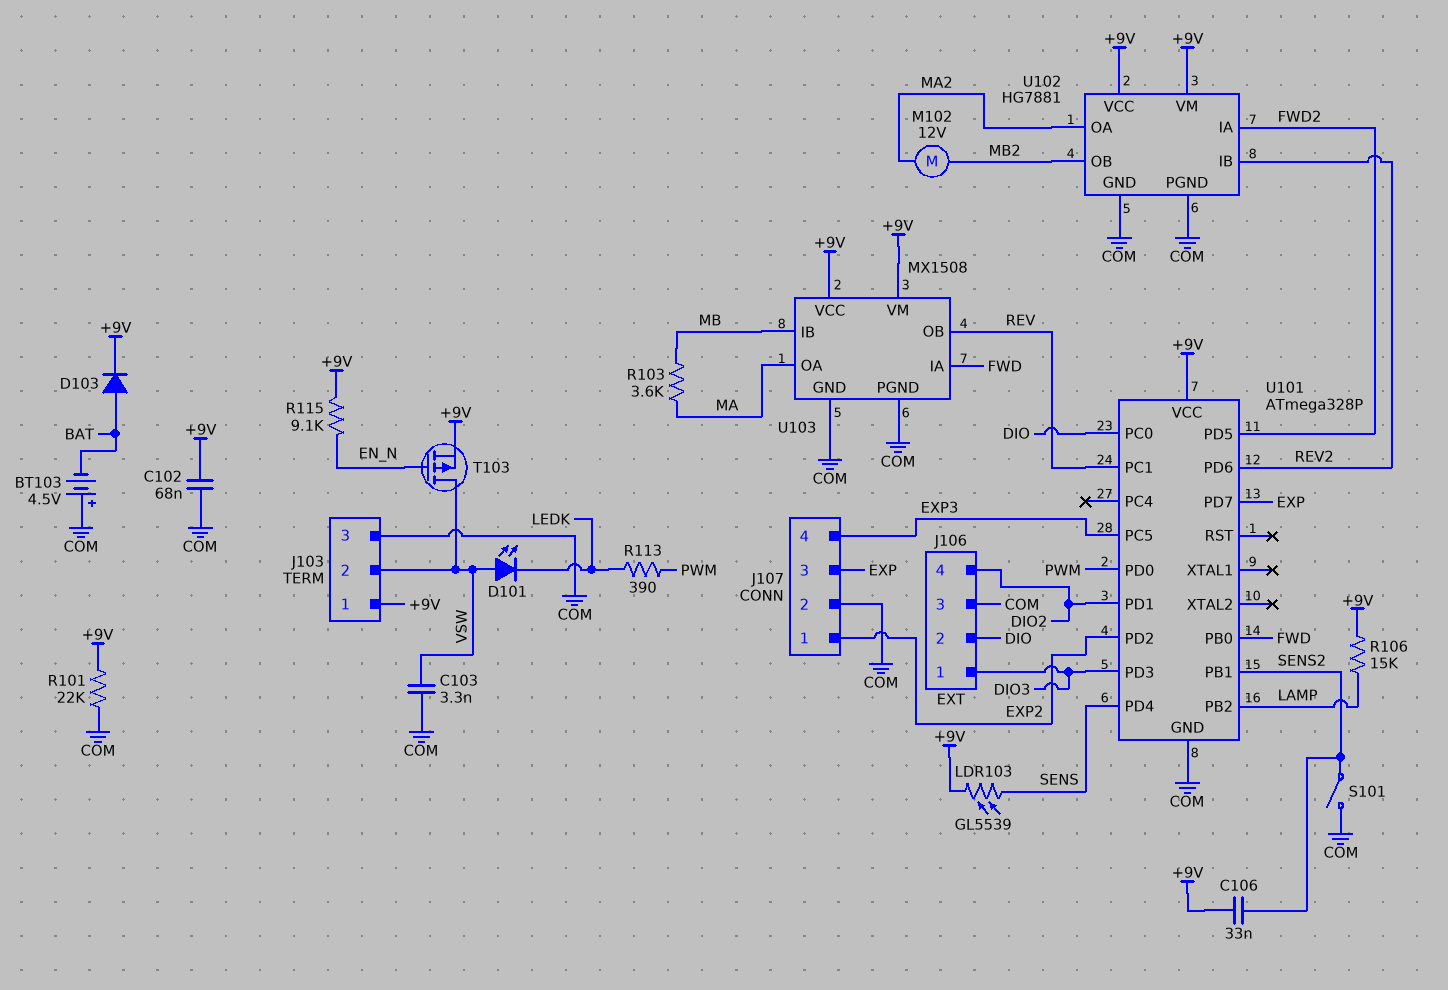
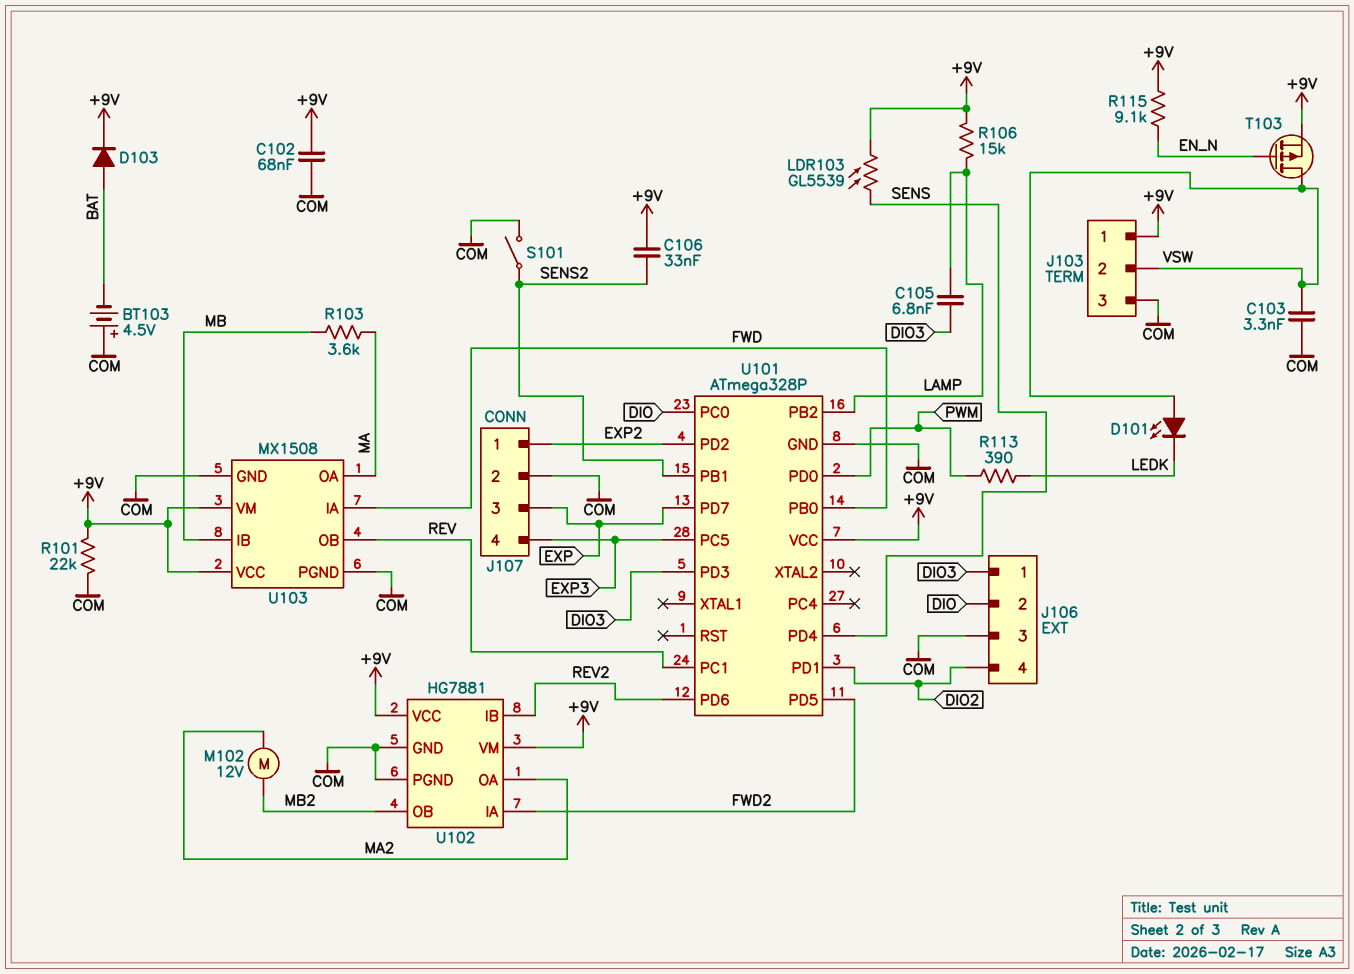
C105: none -> 6.8nF (DIO3, LAMP)

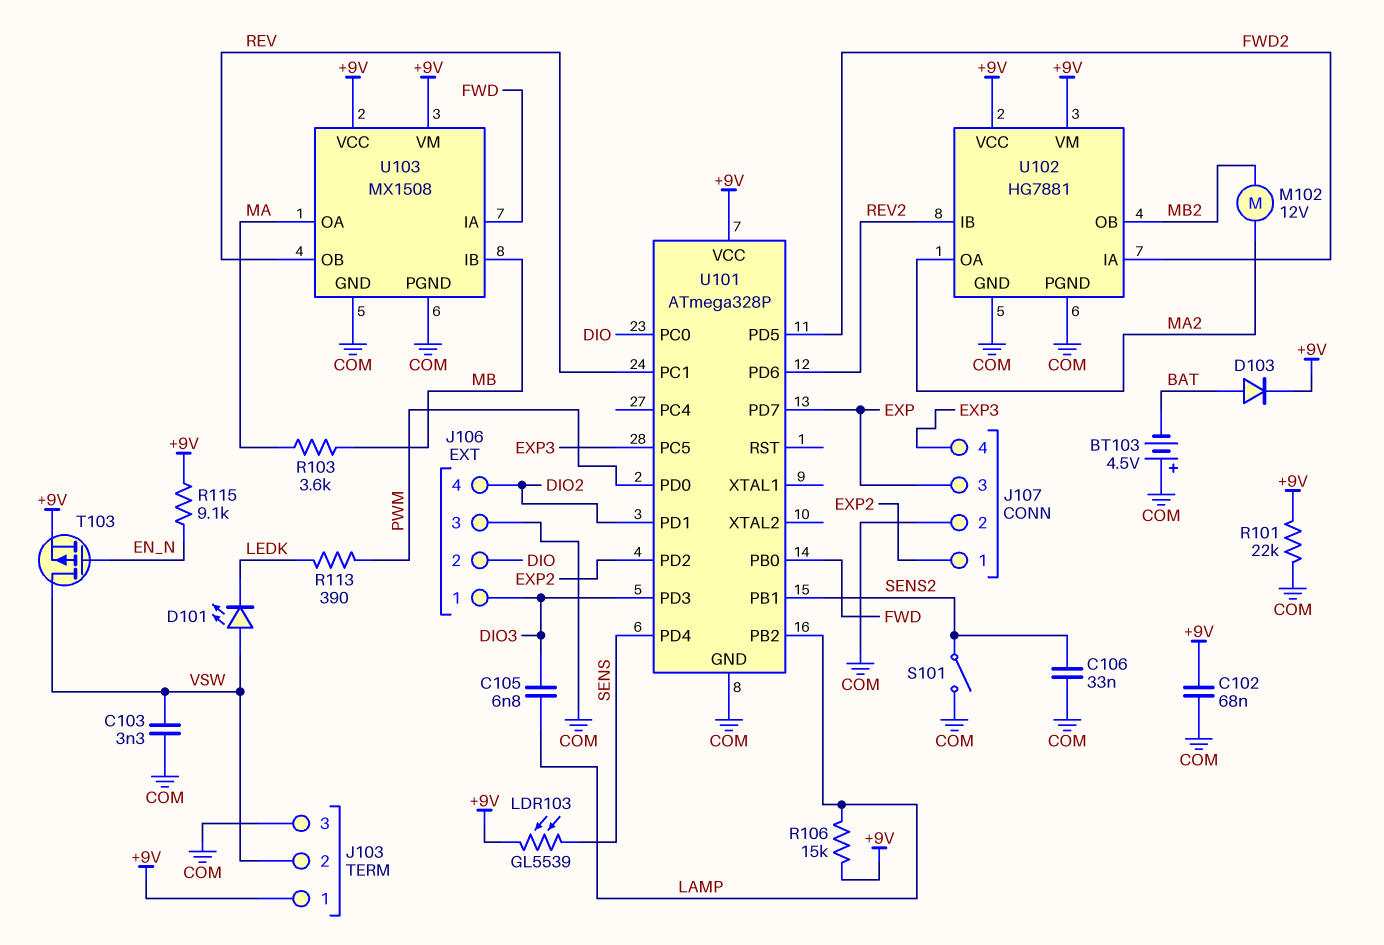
C106: 33nF (+9V, SENS2) -> 33nF (COM, SENS2)

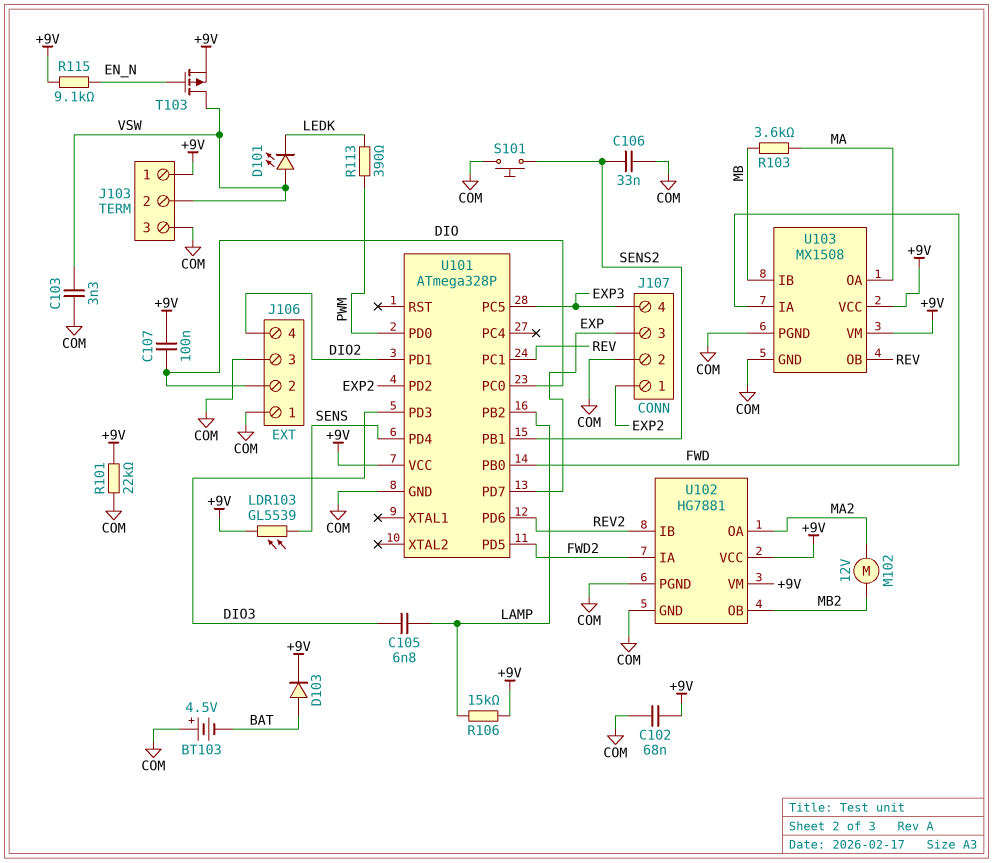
C107: none -> 100nF (+9V, DIO)
J106 pin 1: DIO3 -> COM
S101: switch (COM, SENS2) -> button (COM, SENS2)

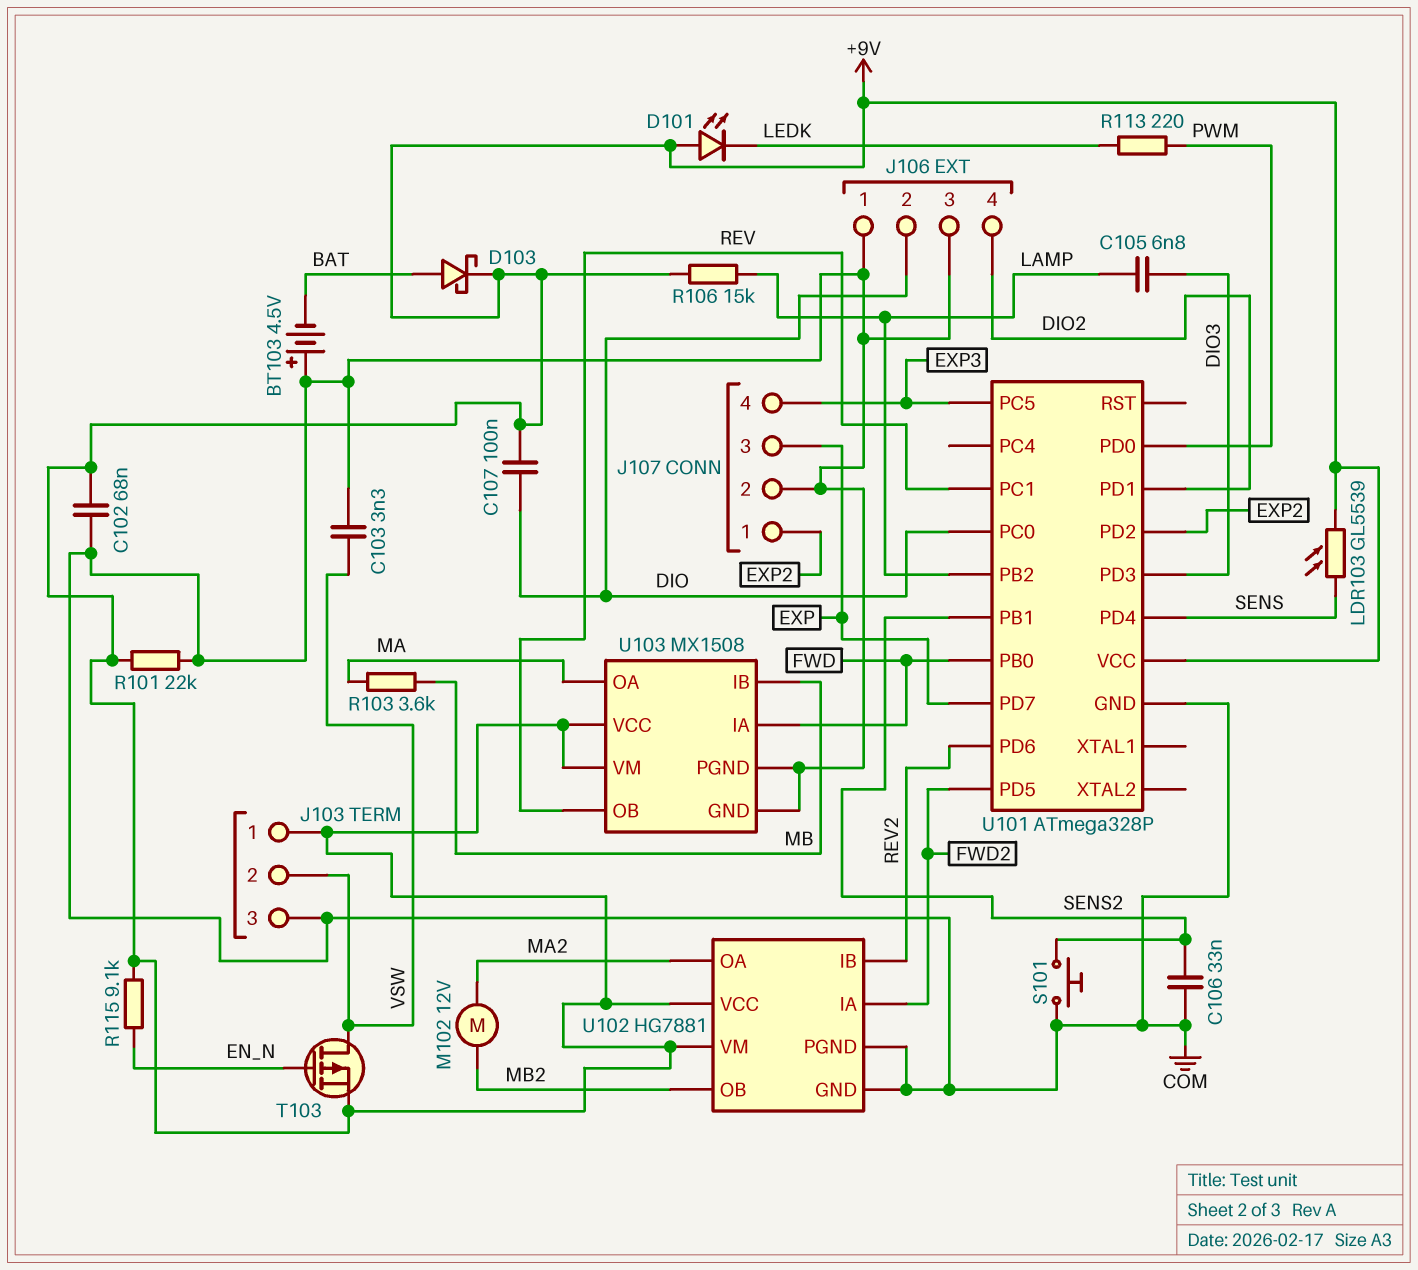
D101: LED (A VSW, K LEDK) -> LED (A +9V, K LEDK)
D103: diode (A BAT, K +9V) -> schottky (A BAT, K +9V)
R113: 390 (LEDK, PWM) -> 220 (LEDK, PWM)

